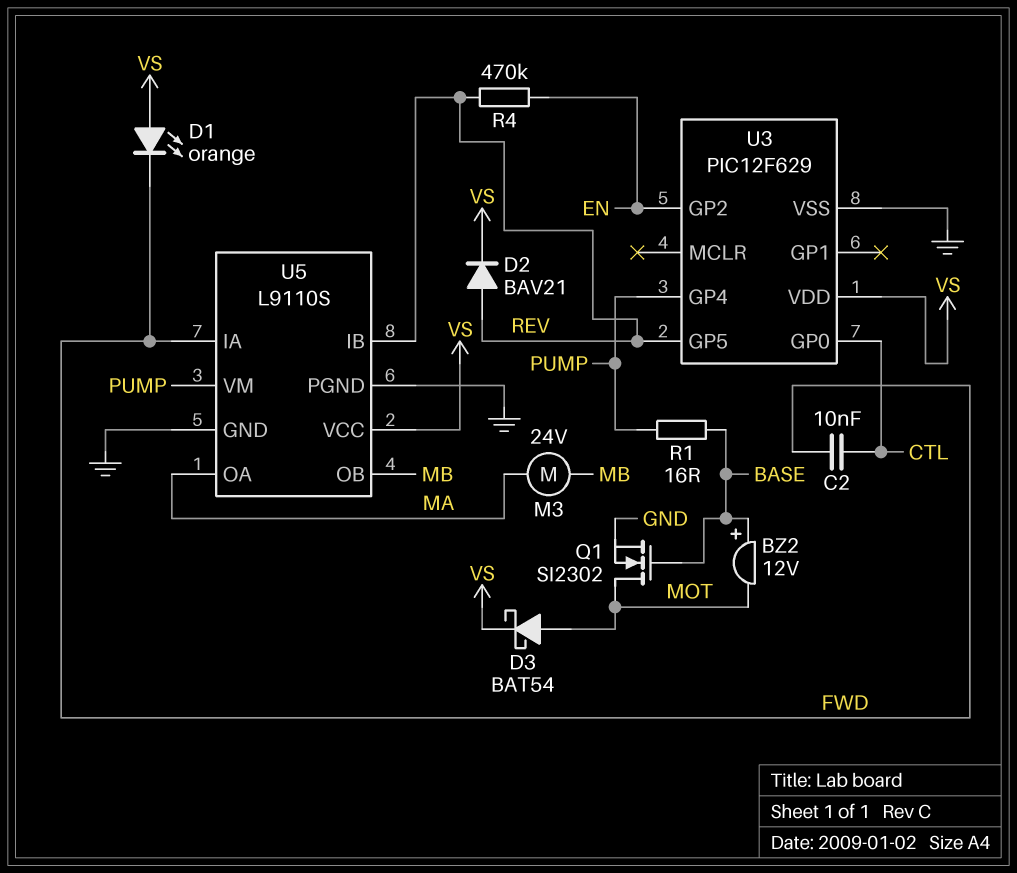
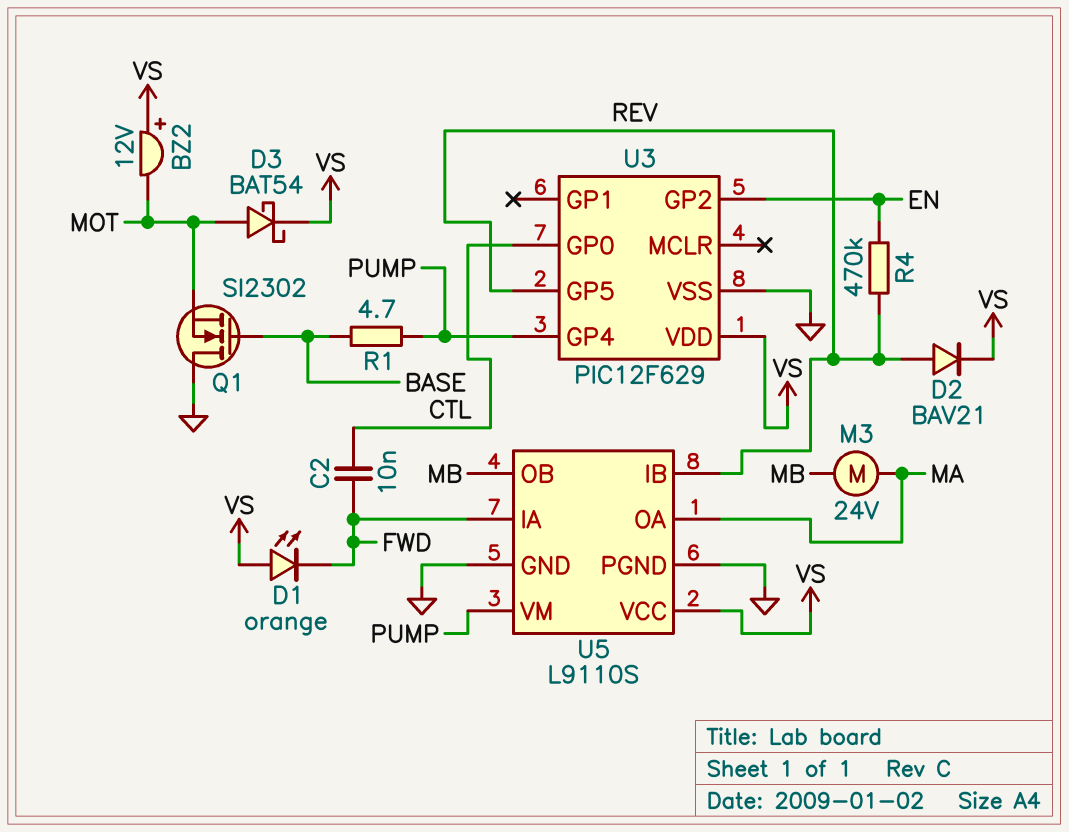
BZ2: buzzer 12V (plus BASE, minus MOT) -> buzzer 12V (plus VS, minus MOT)
Q1: NMOS SI2302 (G BASE, D MOT, S GND) -> NMOS SI2302 (G BASE, D GND, S MOT)
R1: 16 (BASE, PUMP) -> 4.7 (BASE, PUMP)

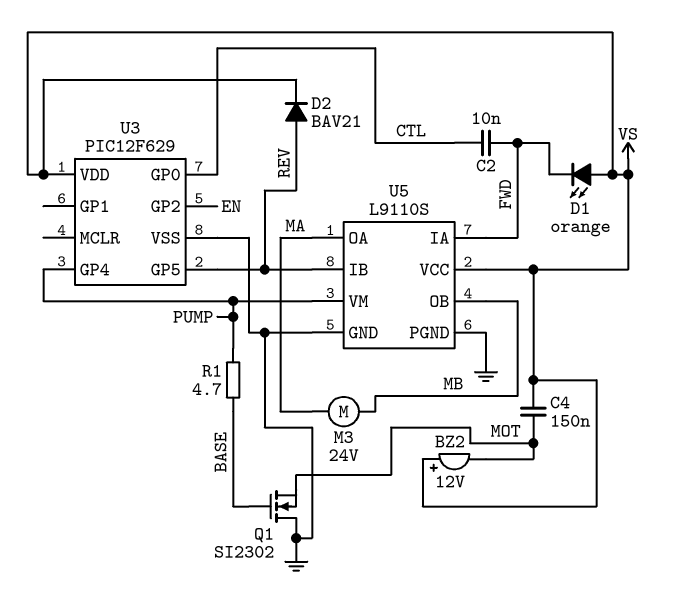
C4: none -> 150nF (MOT, VS)
D3: schottky BAT54 (A MOT, K VS) -> none
R4: 470k (EN, REV) -> none

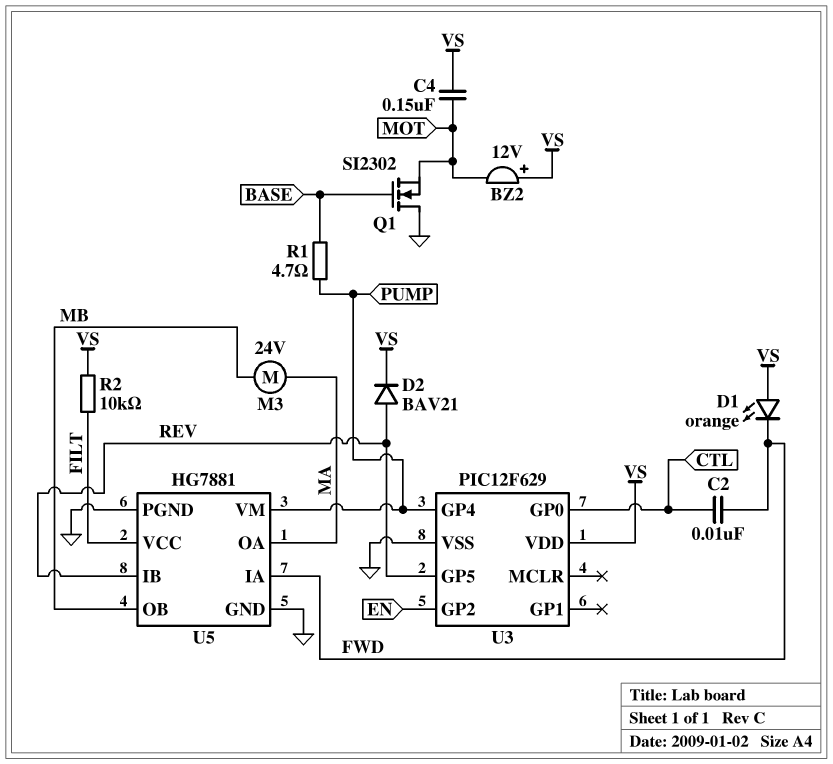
R2: none -> 10k (FILT, VS)
U5: L9110S -> HG7881
U5 pin VCC: VS -> FILT

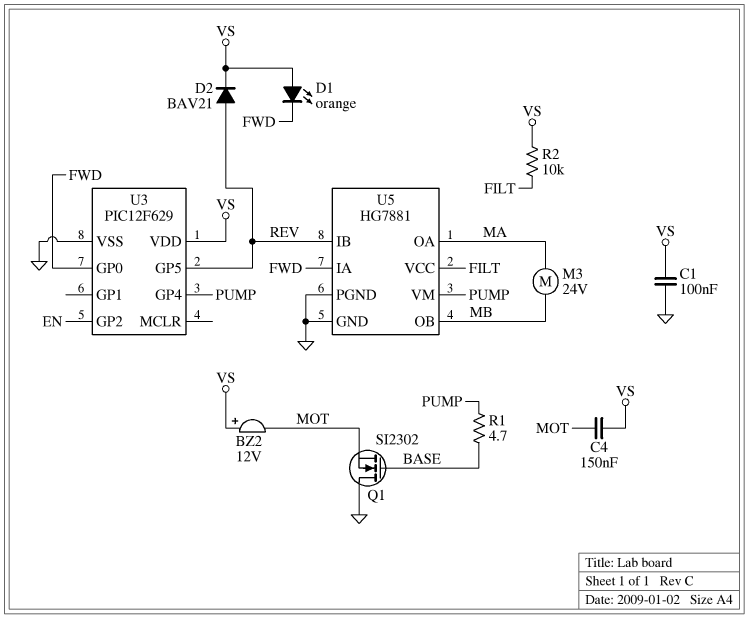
C1: none -> 100nF (GND, VS)
C2: 10nF (CTL, FWD) -> none
U3 pin GP0: CTL -> FWD

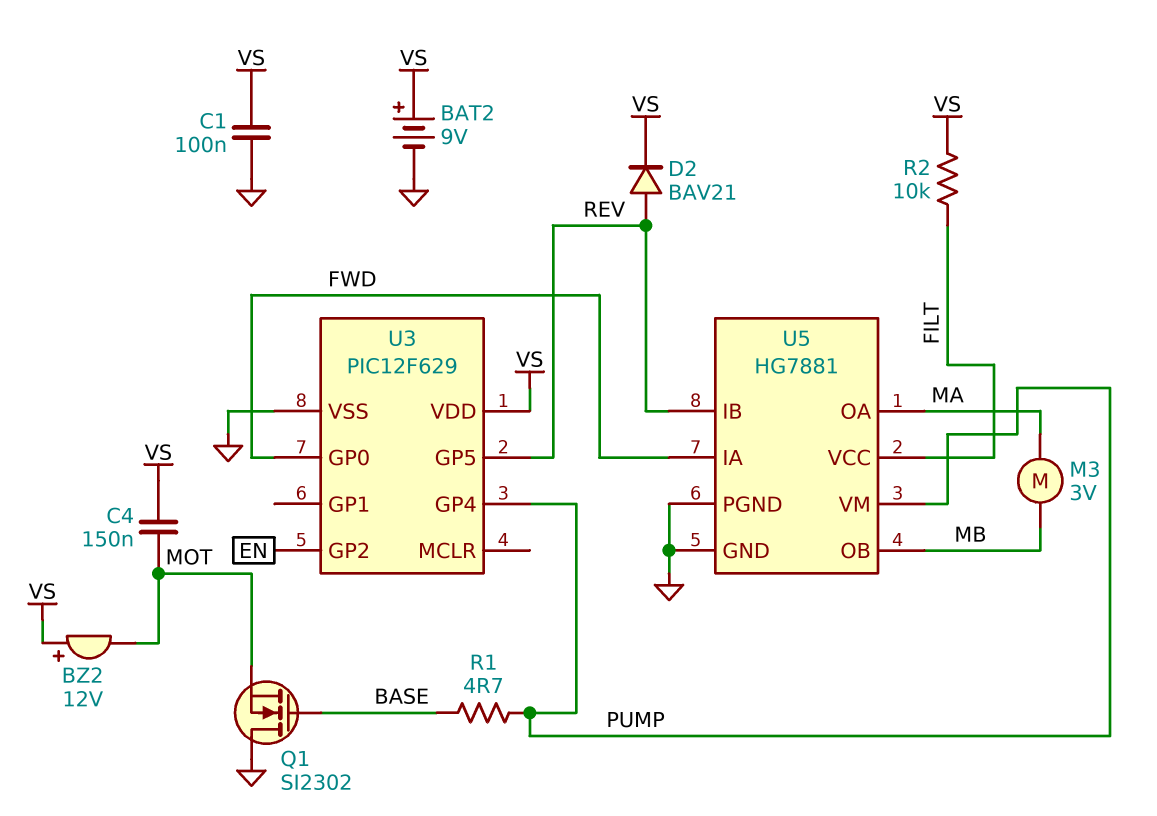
BAT2: none -> 9V (plus VS, minus GND)
D1: LED orange (A VS, K FWD) -> none
M3: motor 24V (MA, MB) -> motor 3V (MA, MB)

